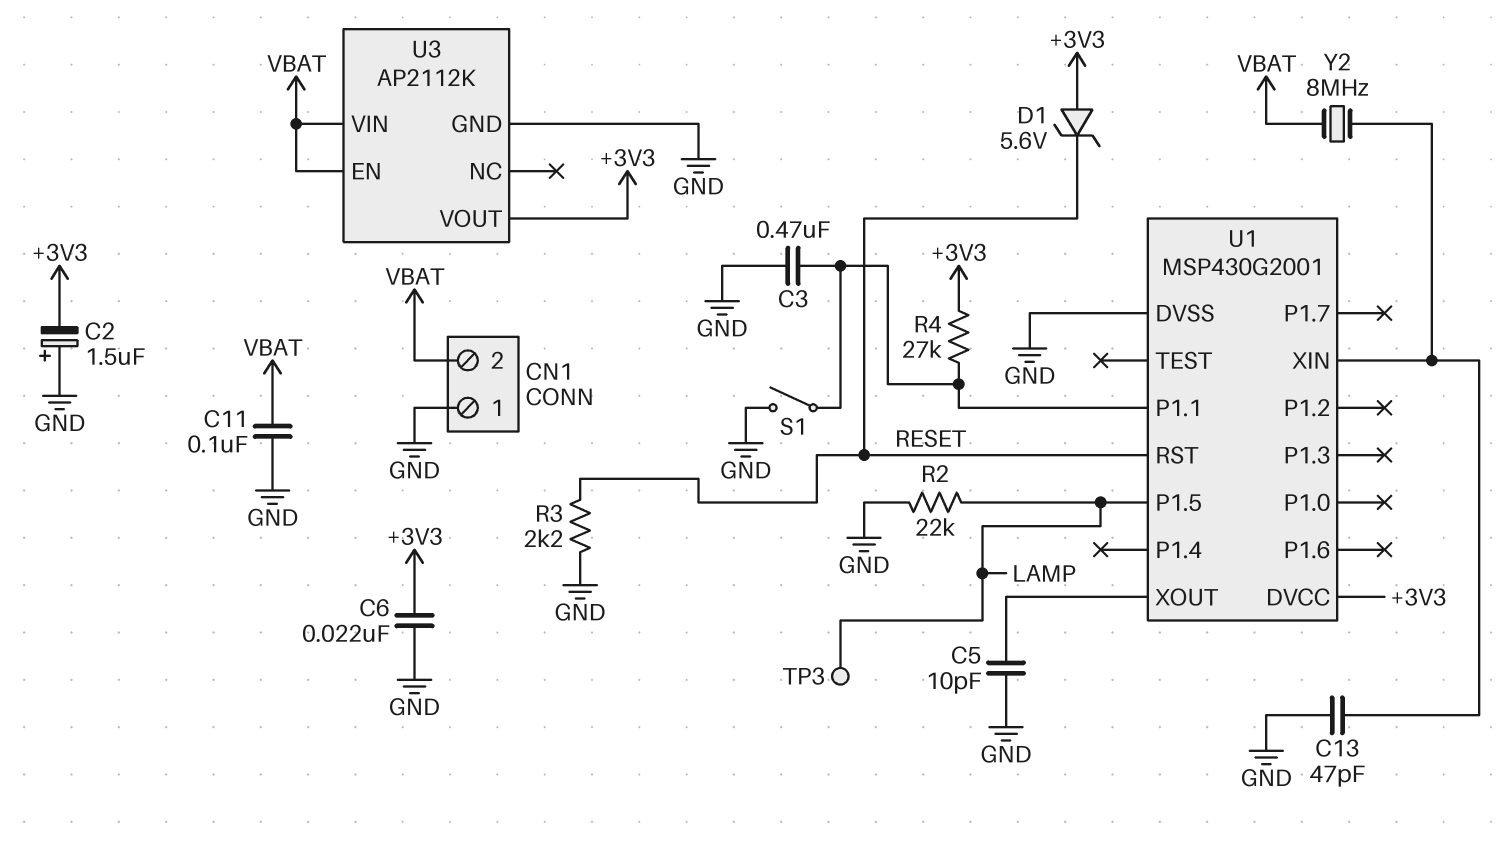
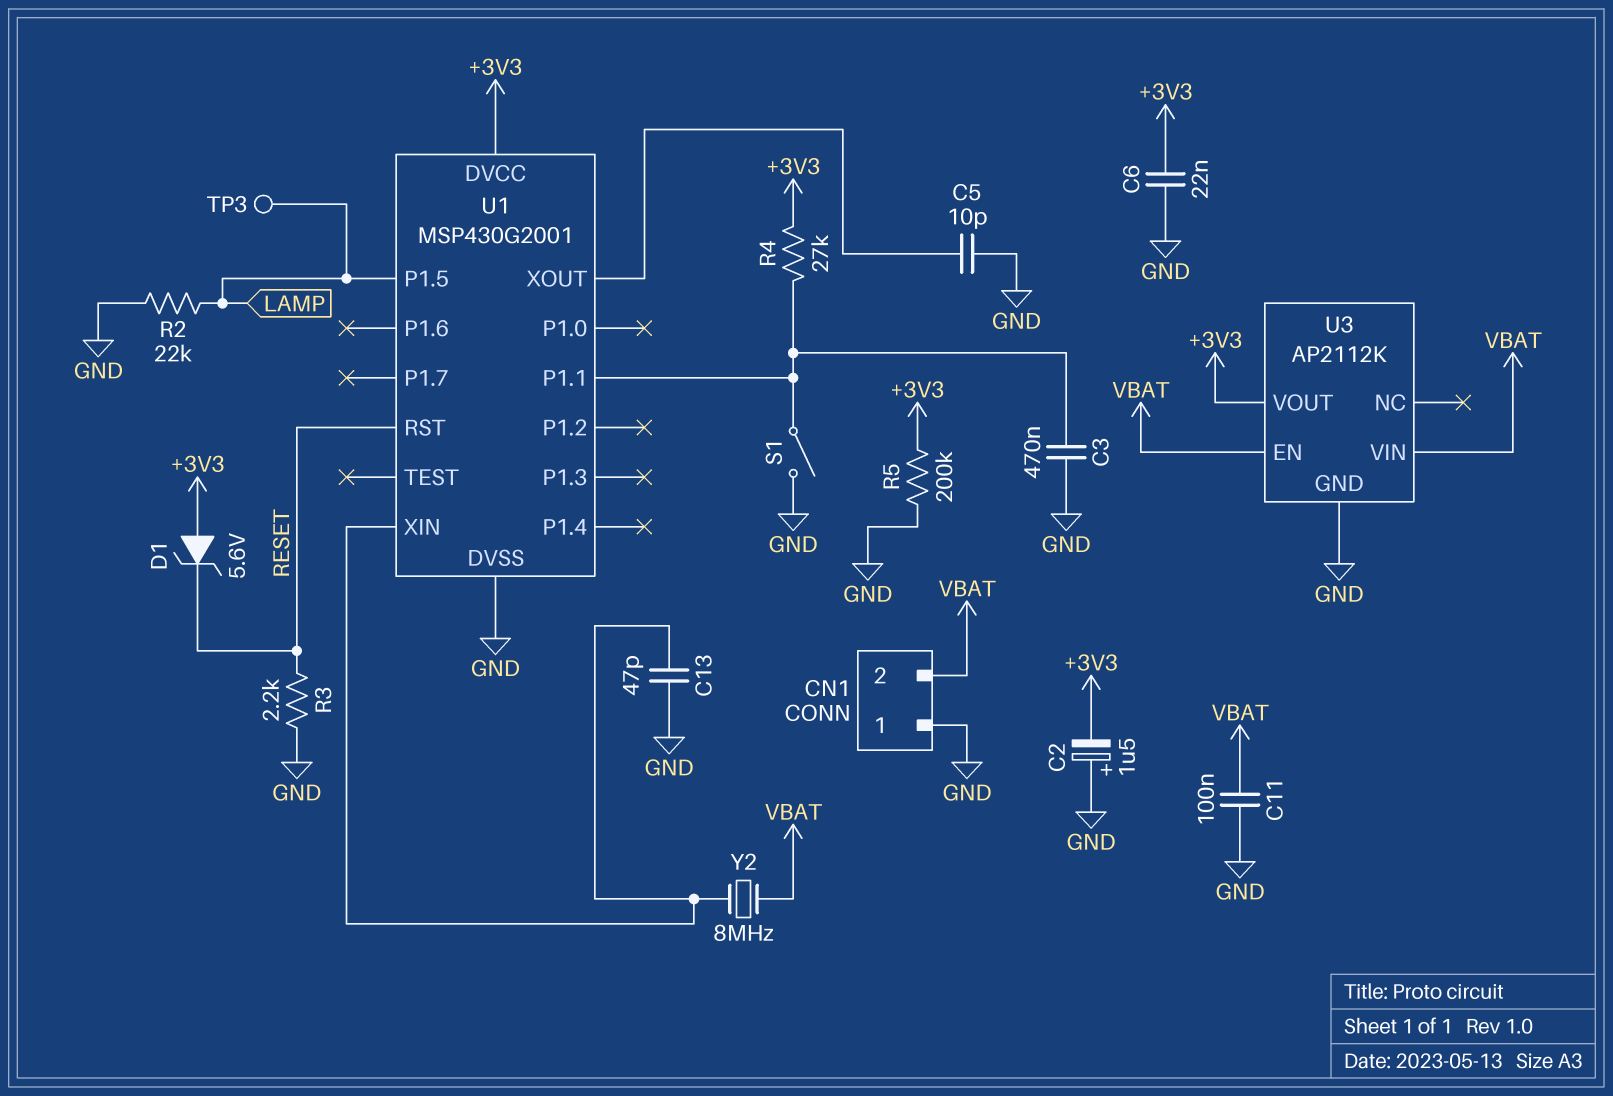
R5: none -> 200k (+3V3, GND)

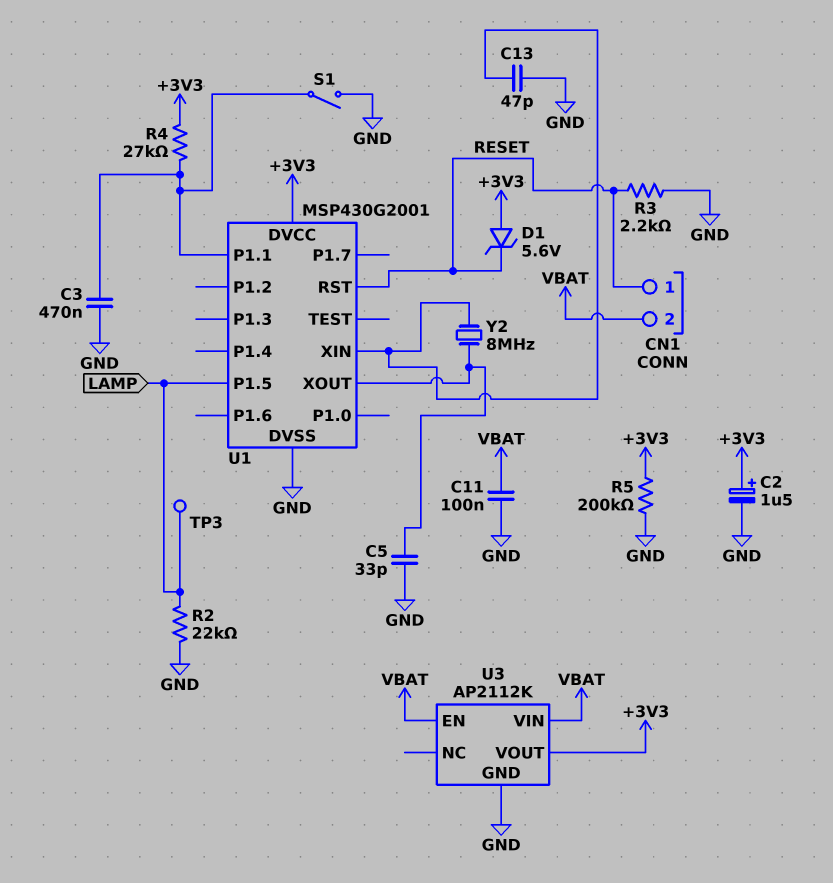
C2: 1.5uF (plus GND, minus +3V3) -> 1.5uF (plus +3V3, minus GND)
C5: 10pF (GND, U1/XOUT) -> 33pF (GND, U1/XOUT)
C6: 22nF (+3V3, GND) -> none
CN1 pin 1: GND -> RESET
Y2: 8MHz (U1/XIN, VBAT) -> 8MHz (U1/XIN, U1/XOUT)

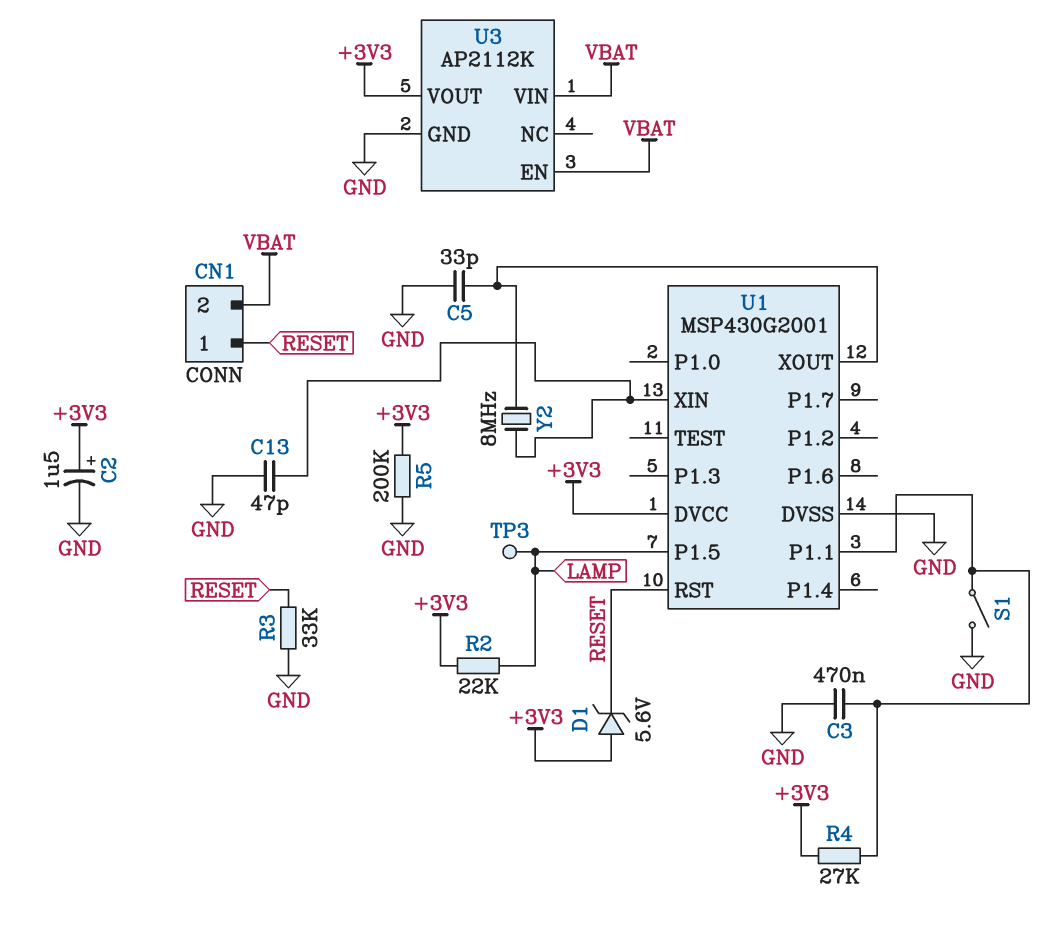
C11: 100nF (GND, VBAT) -> none
R2: 22k (GND, LAMP) -> 22k (+3V3, LAMP)
R3: 2.2k (GND, RESET) -> 33k (GND, RESET)

